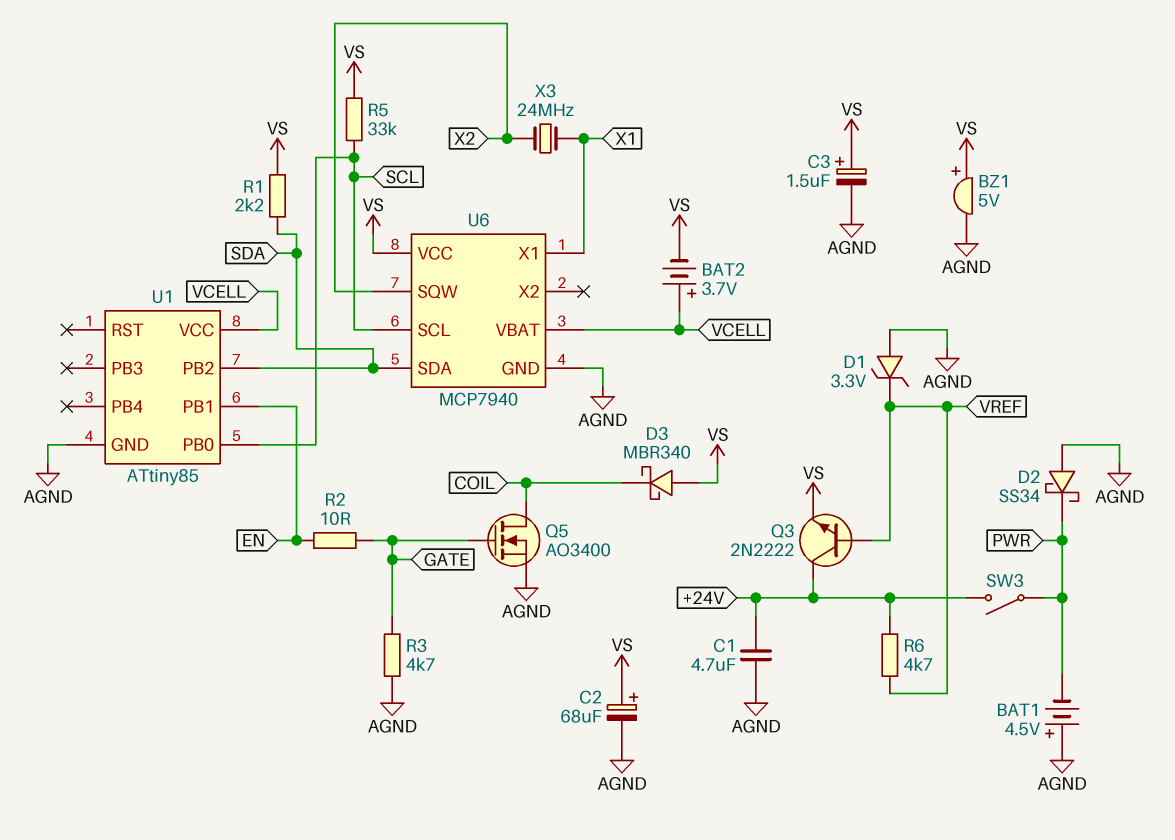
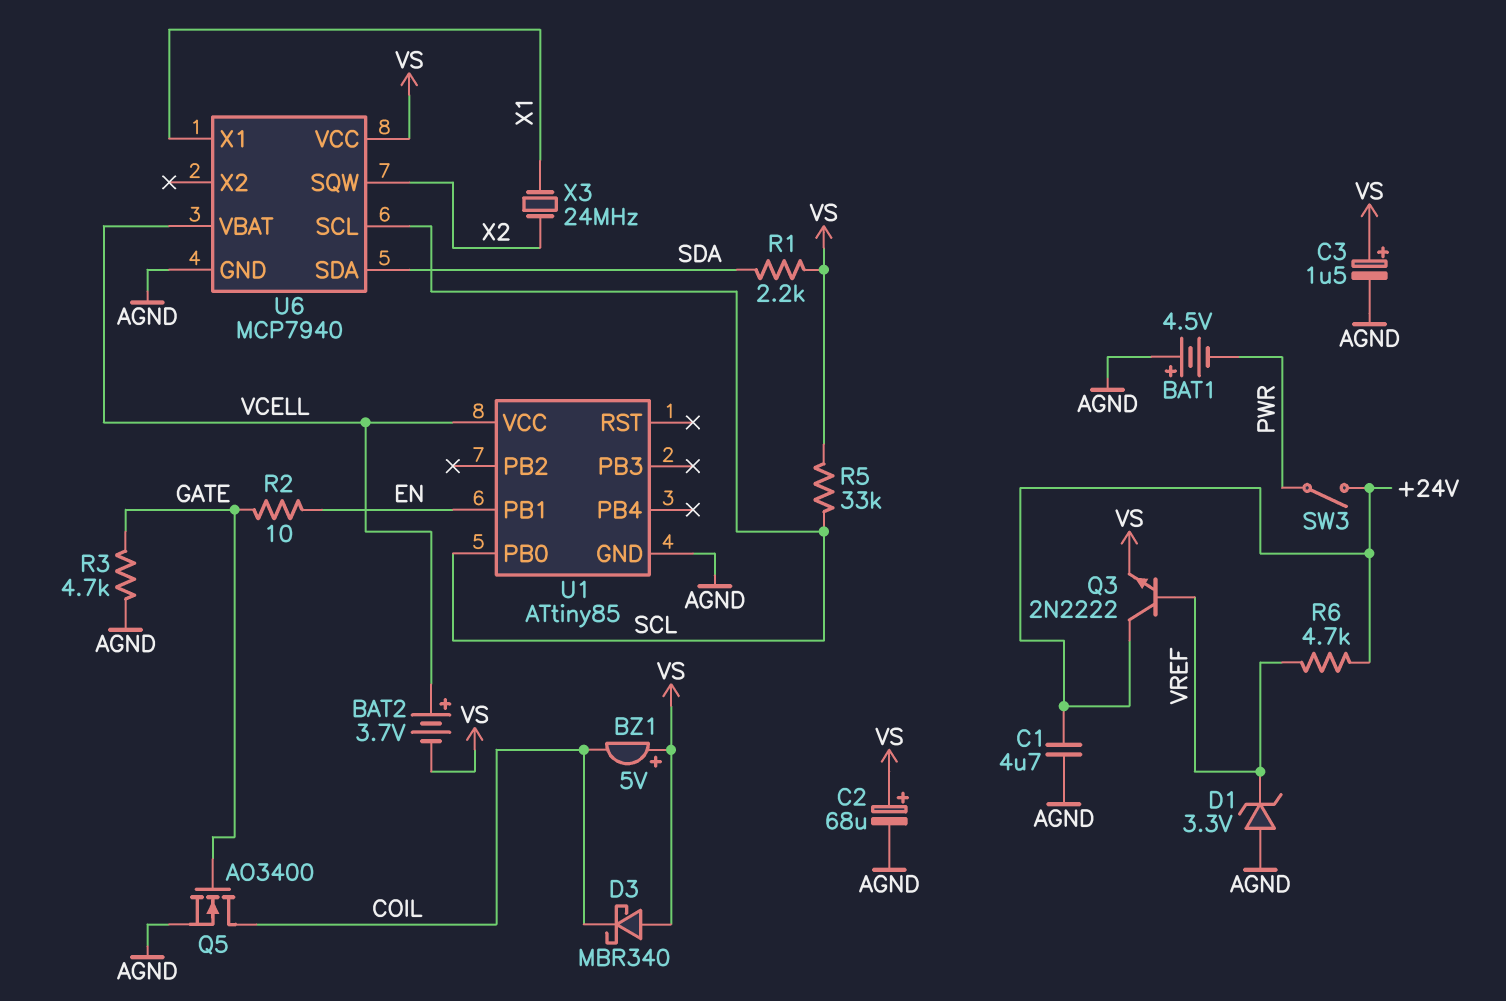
BZ1: buzzer 5V (plus VS, minus AGND) -> buzzer 5V (plus VS, minus COIL)
D2: schottky SS34 (A AGND, K PWR) -> none
U1 pin PB2: SDA -> none

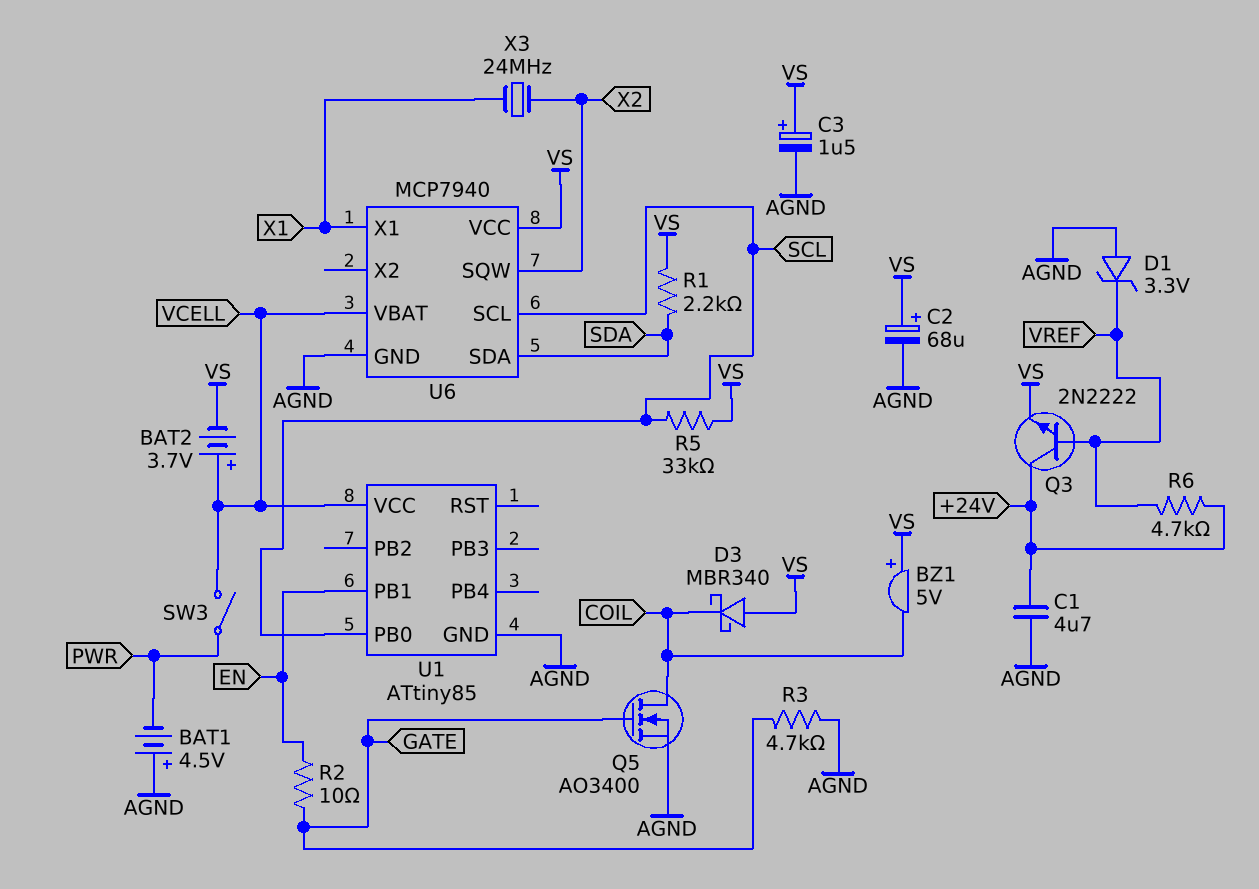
SW3: switch (+24V, PWR) -> switch (PWR, VCELL)

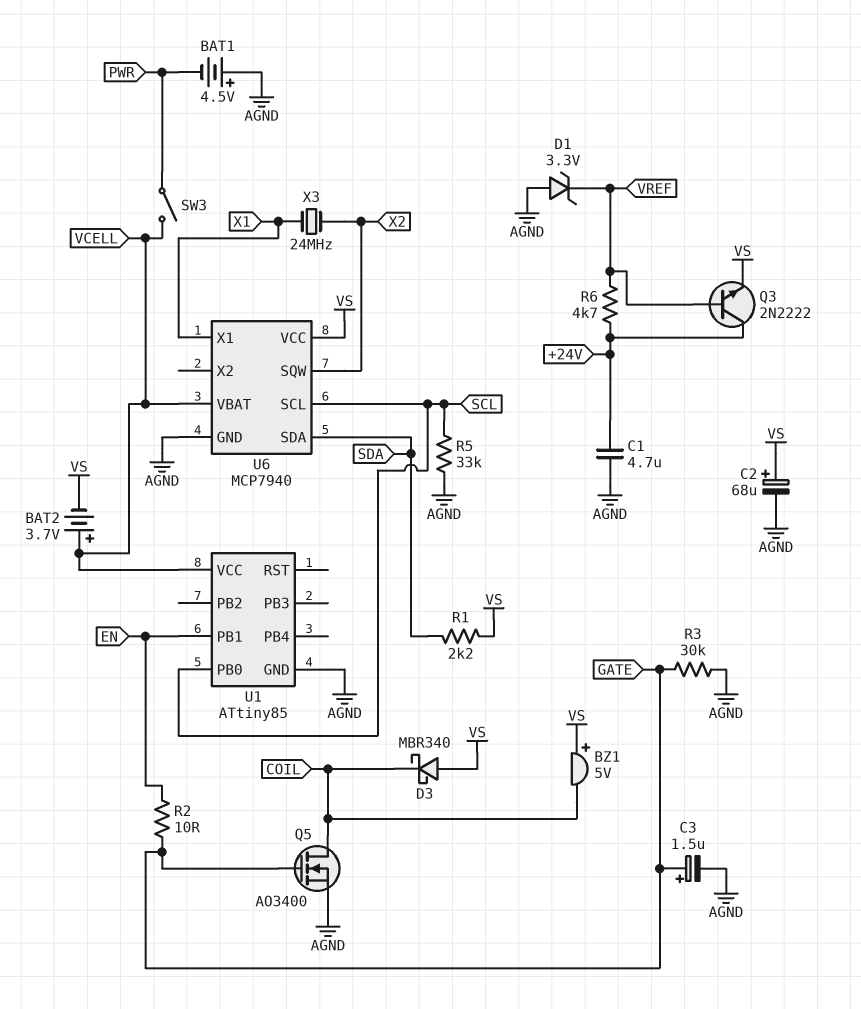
C3: 1.5uF (plus VS, minus AGND) -> 1.5uF (plus GATE, minus AGND)
R3: 4.7k (AGND, GATE) -> 30k (AGND, GATE)
R5: 33k (SCL, VS) -> 33k (AGND, SCL)

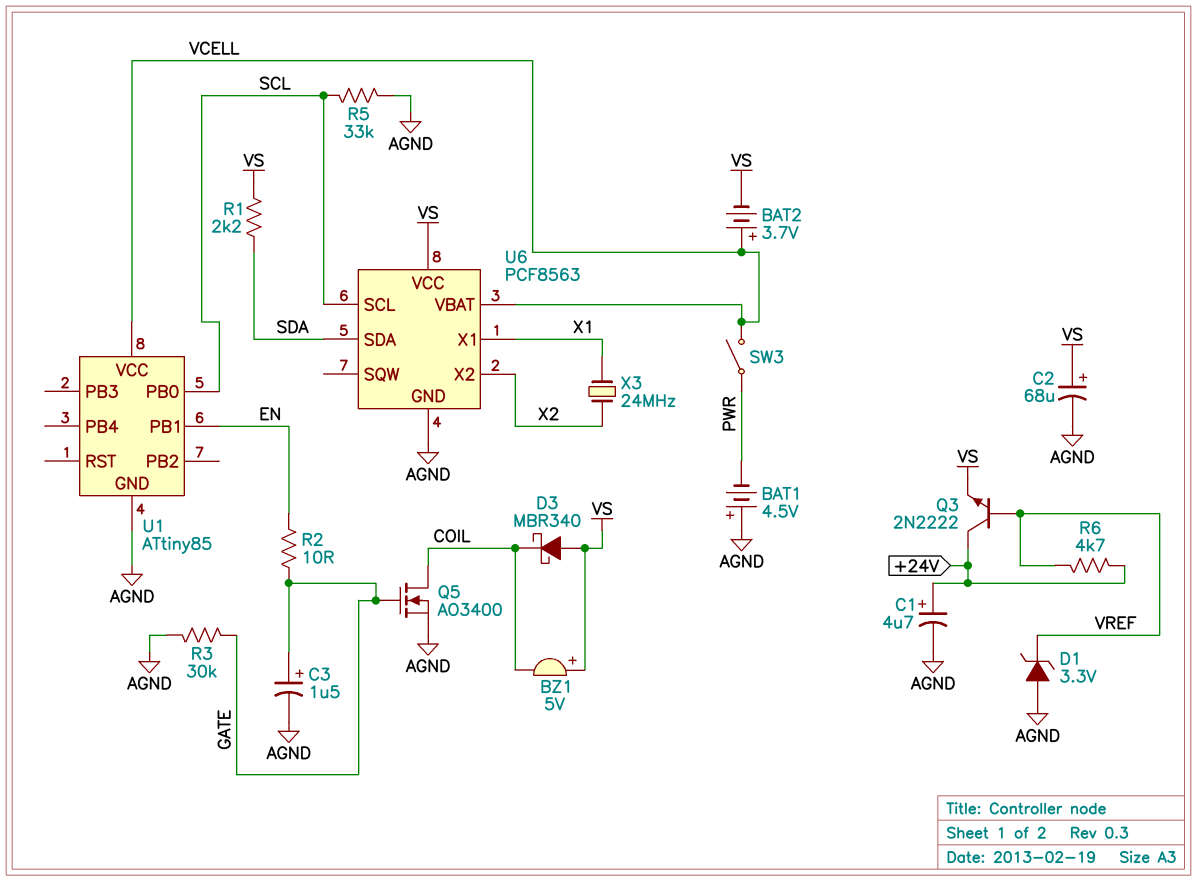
C1: 4.7uF (+24V, AGND) -> 4.7uF (plus +24V, minus AGND)
U6: MCP7940 -> PCF8563
U6 pin SQW: X2 -> none
U6 pin X2: none -> X2

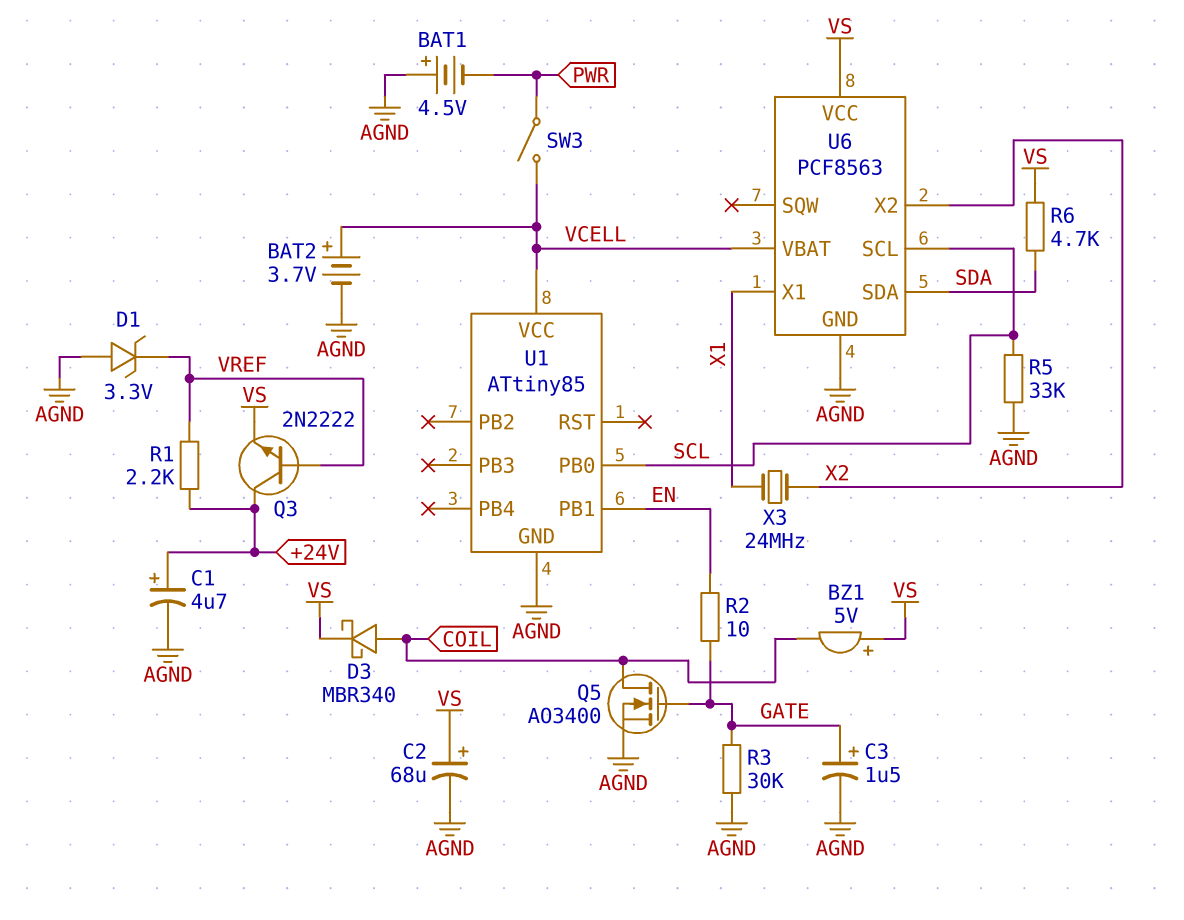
BAT2: 3.7V (plus VCELL, minus VS) -> 3.7V (plus VCELL, minus AGND)
D3: schottky MBR340 (A VS, K COIL) -> schottky MBR340 (A COIL, K VS)
R1: 2.2k (SDA, VS) -> 2.2k (+24V, VREF)
R6: 4.7k (+24V, VREF) -> 4.7k (SDA, VS)

